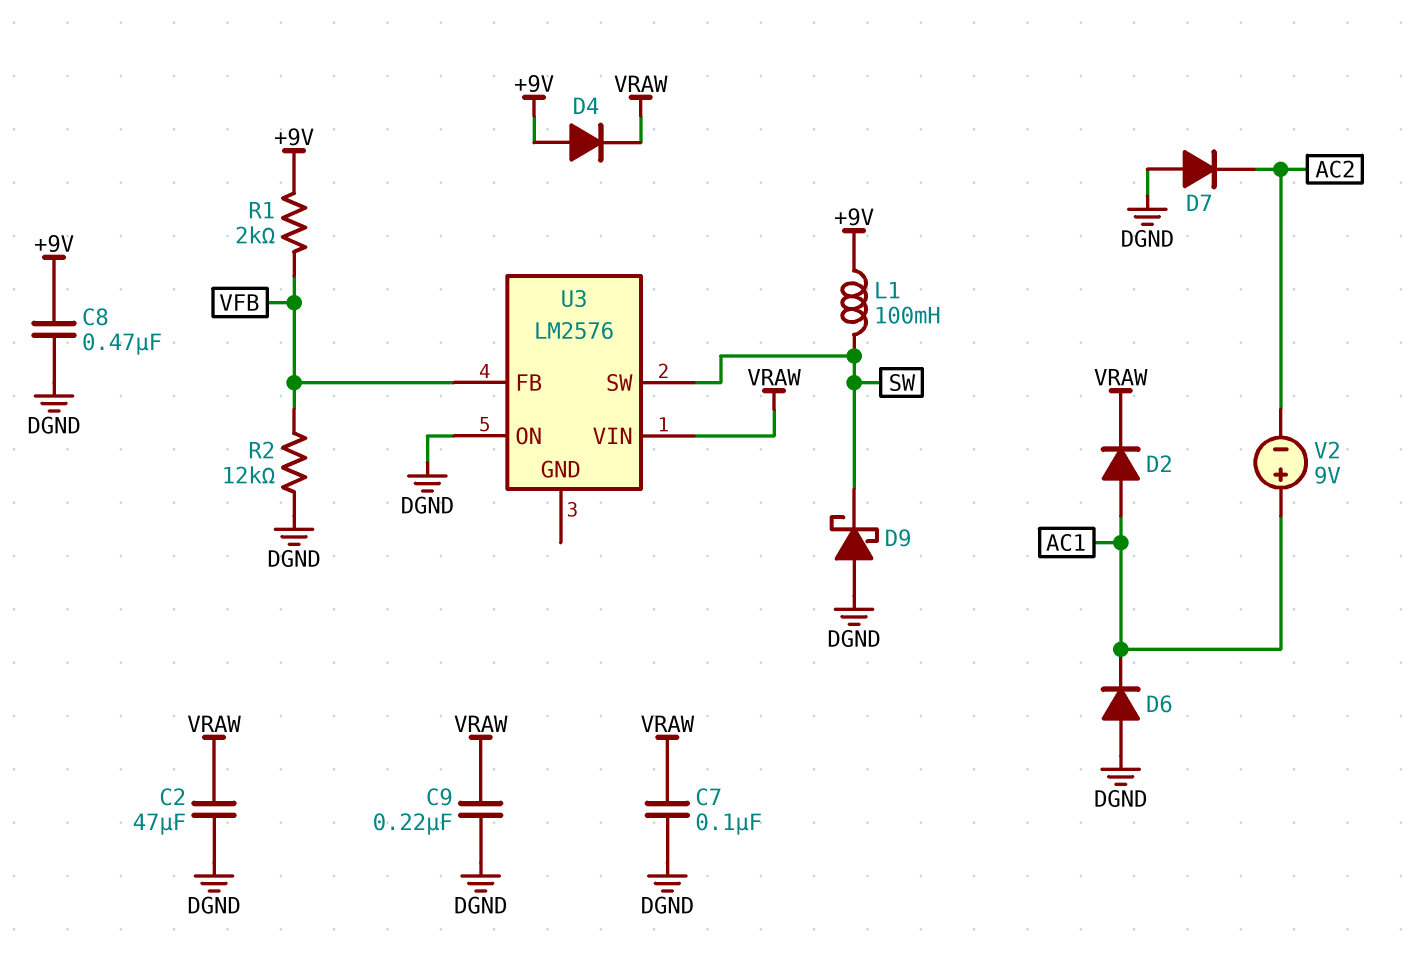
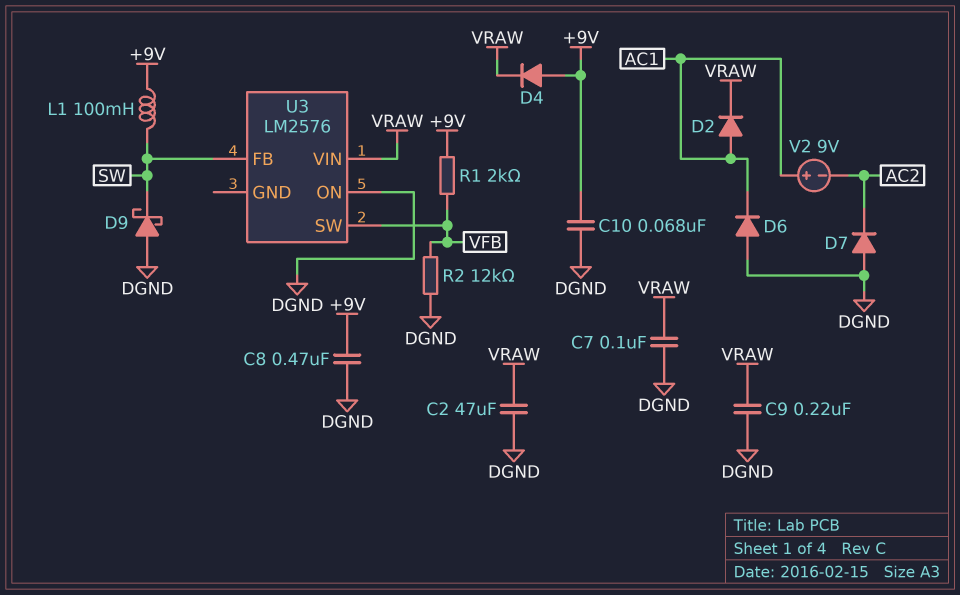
C10: none -> 68nF (+9V, DGND)
U3 pin FB: VFB -> SW
U3 pin SW: SW -> VFB

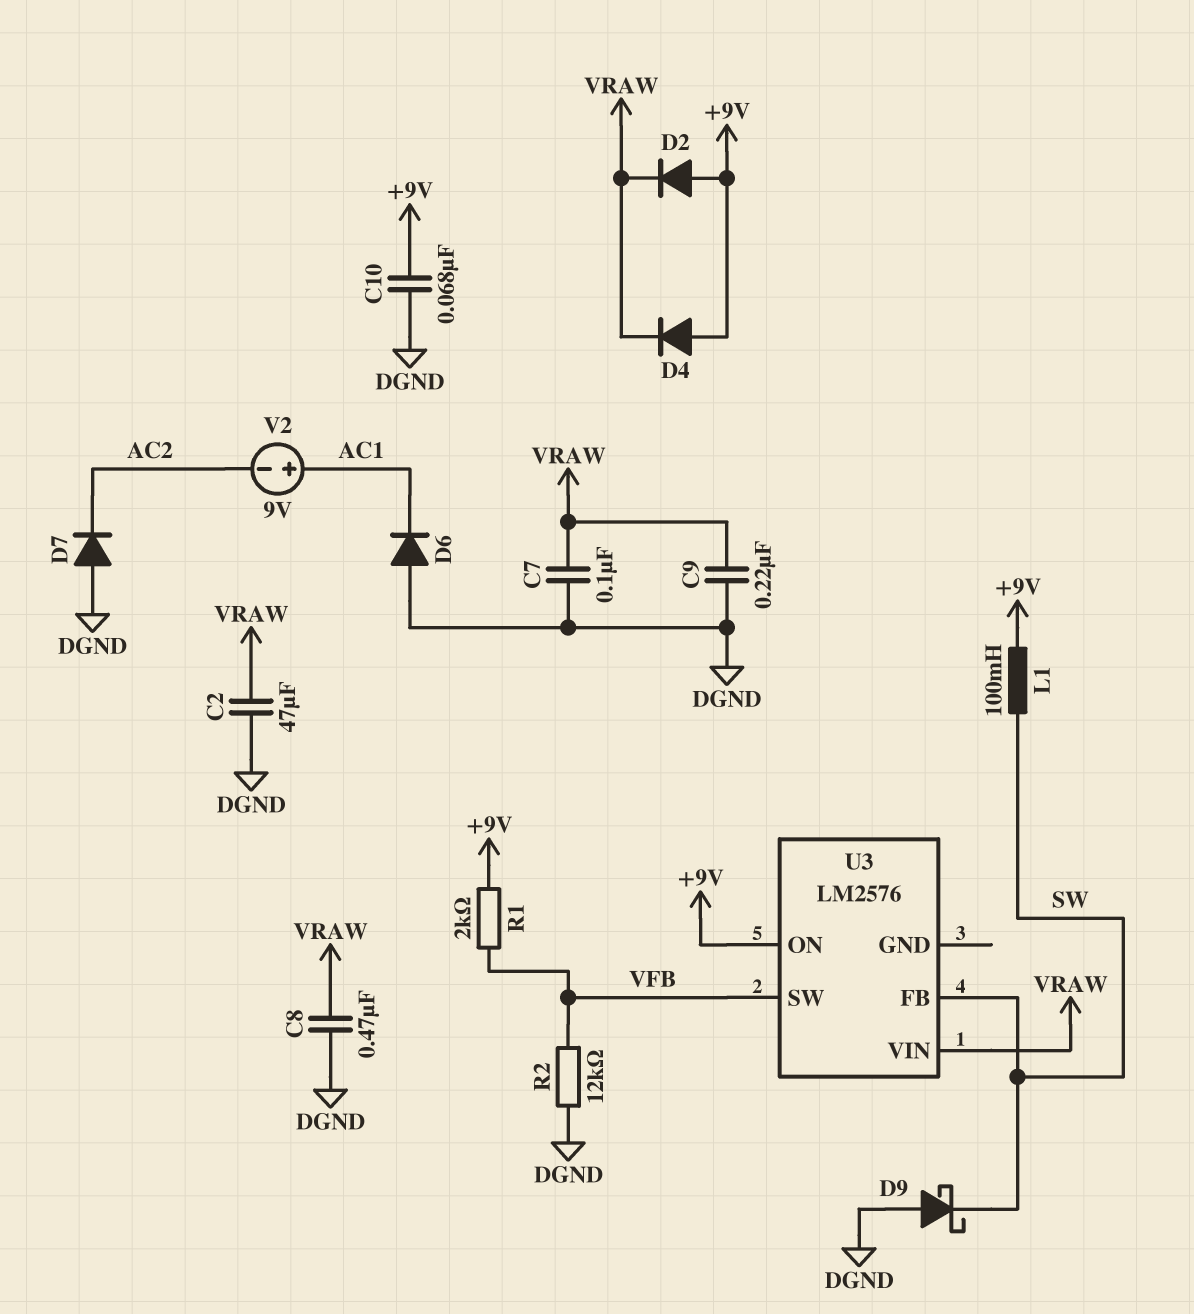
C8: 470nF (+9V, DGND) -> 470nF (DGND, VRAW)
D2: diode (A AC1, K VRAW) -> diode (A +9V, K VRAW)
U3 pin ON: DGND -> +9V

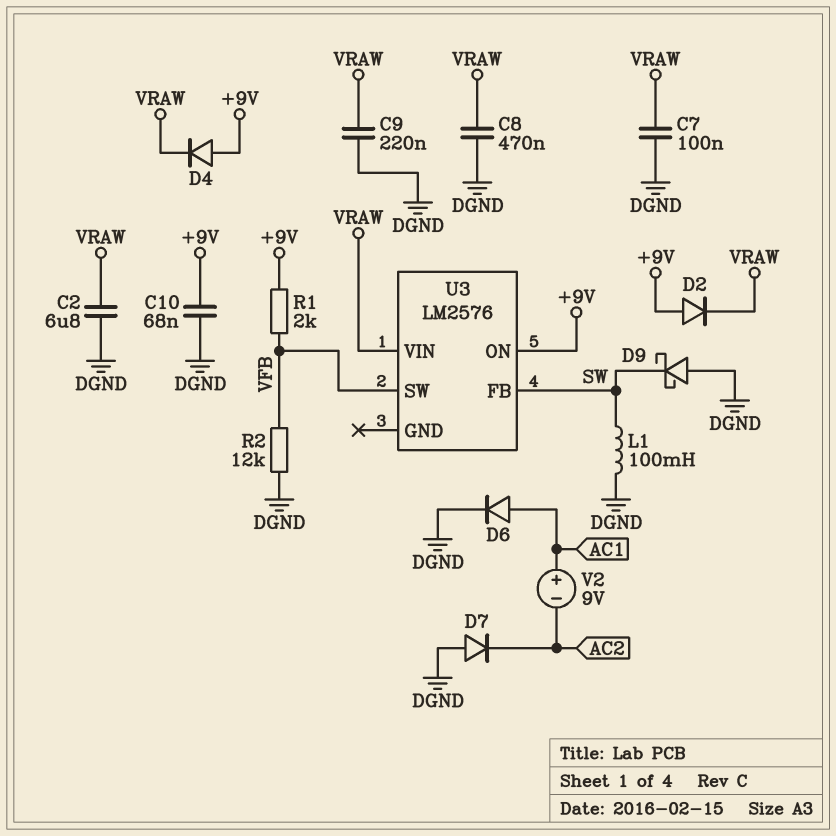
C2: 47uF (DGND, VRAW) -> 6.8uF (DGND, VRAW)
D6: diode (A DGND, K AC1) -> diode (A AC1, K DGND)
L1: 100mH (+9V, SW) -> 100mH (DGND, SW)

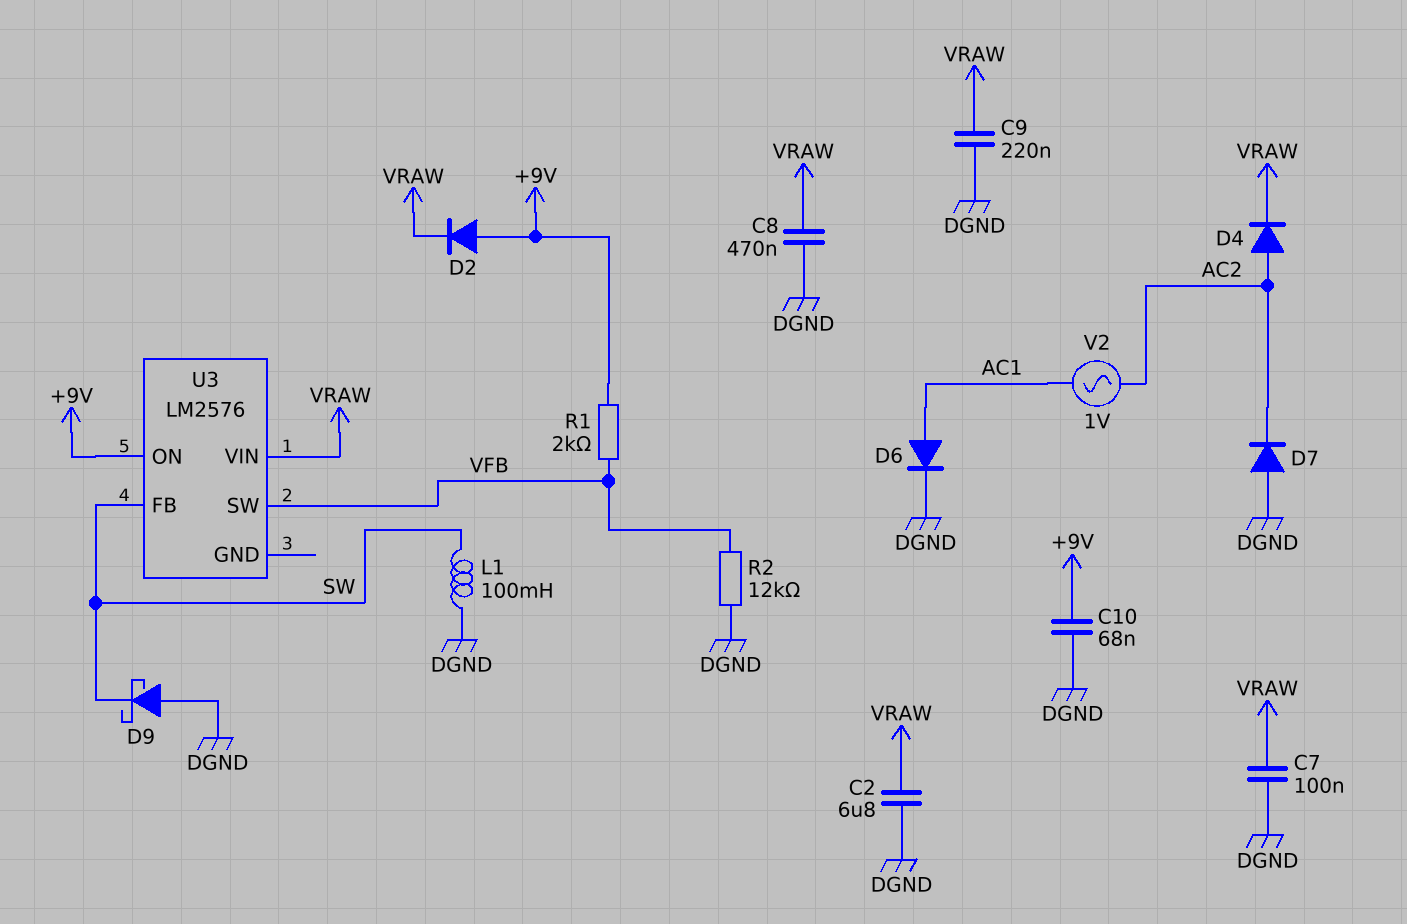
D4: diode (A +9V, K VRAW) -> diode (A AC2, K VRAW)
V2: 9V (plus AC1, minus AC2) -> AC 1V (AC1, AC2)

